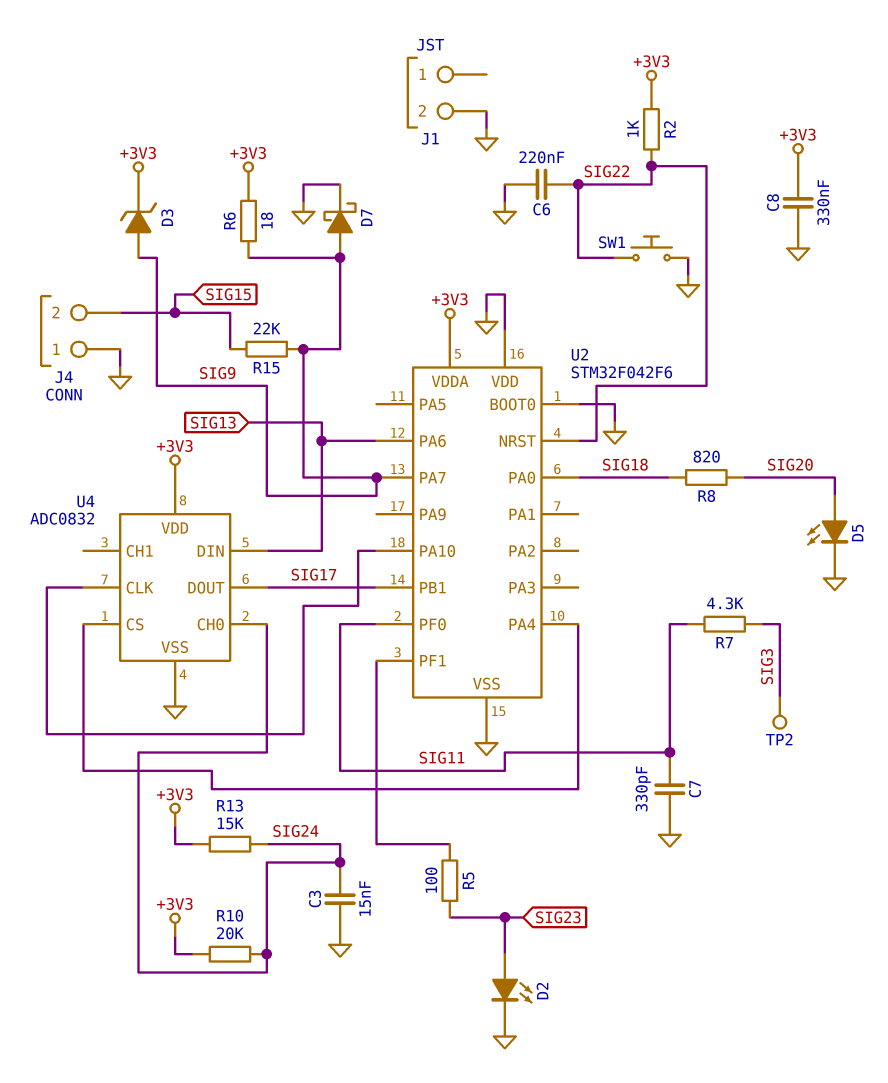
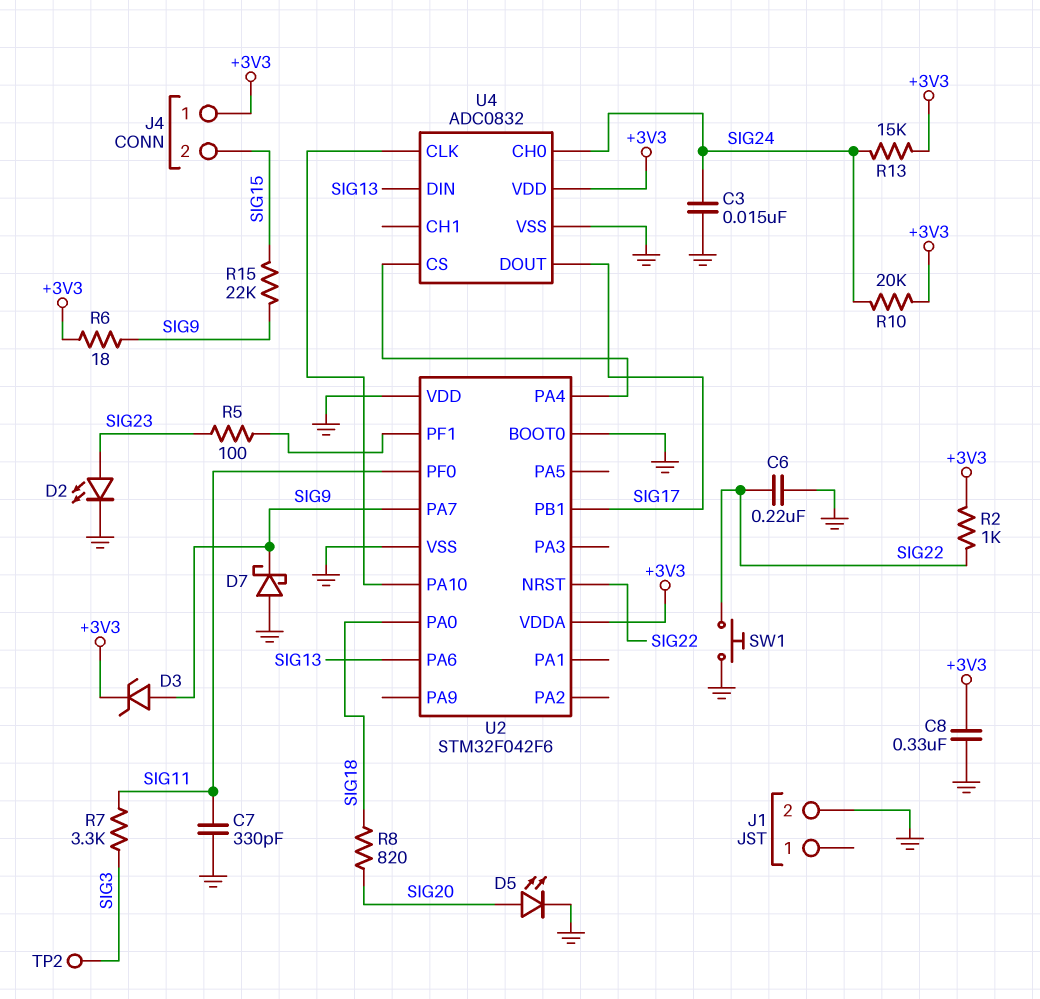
D7: schottky (A SIG9, K GND) -> schottky (A GND, K SIG9)
J4 pin 1: GND -> +3V3
R7: 4.3k (SIG3, SIG11) -> 3.3k (SIG3, SIG11)

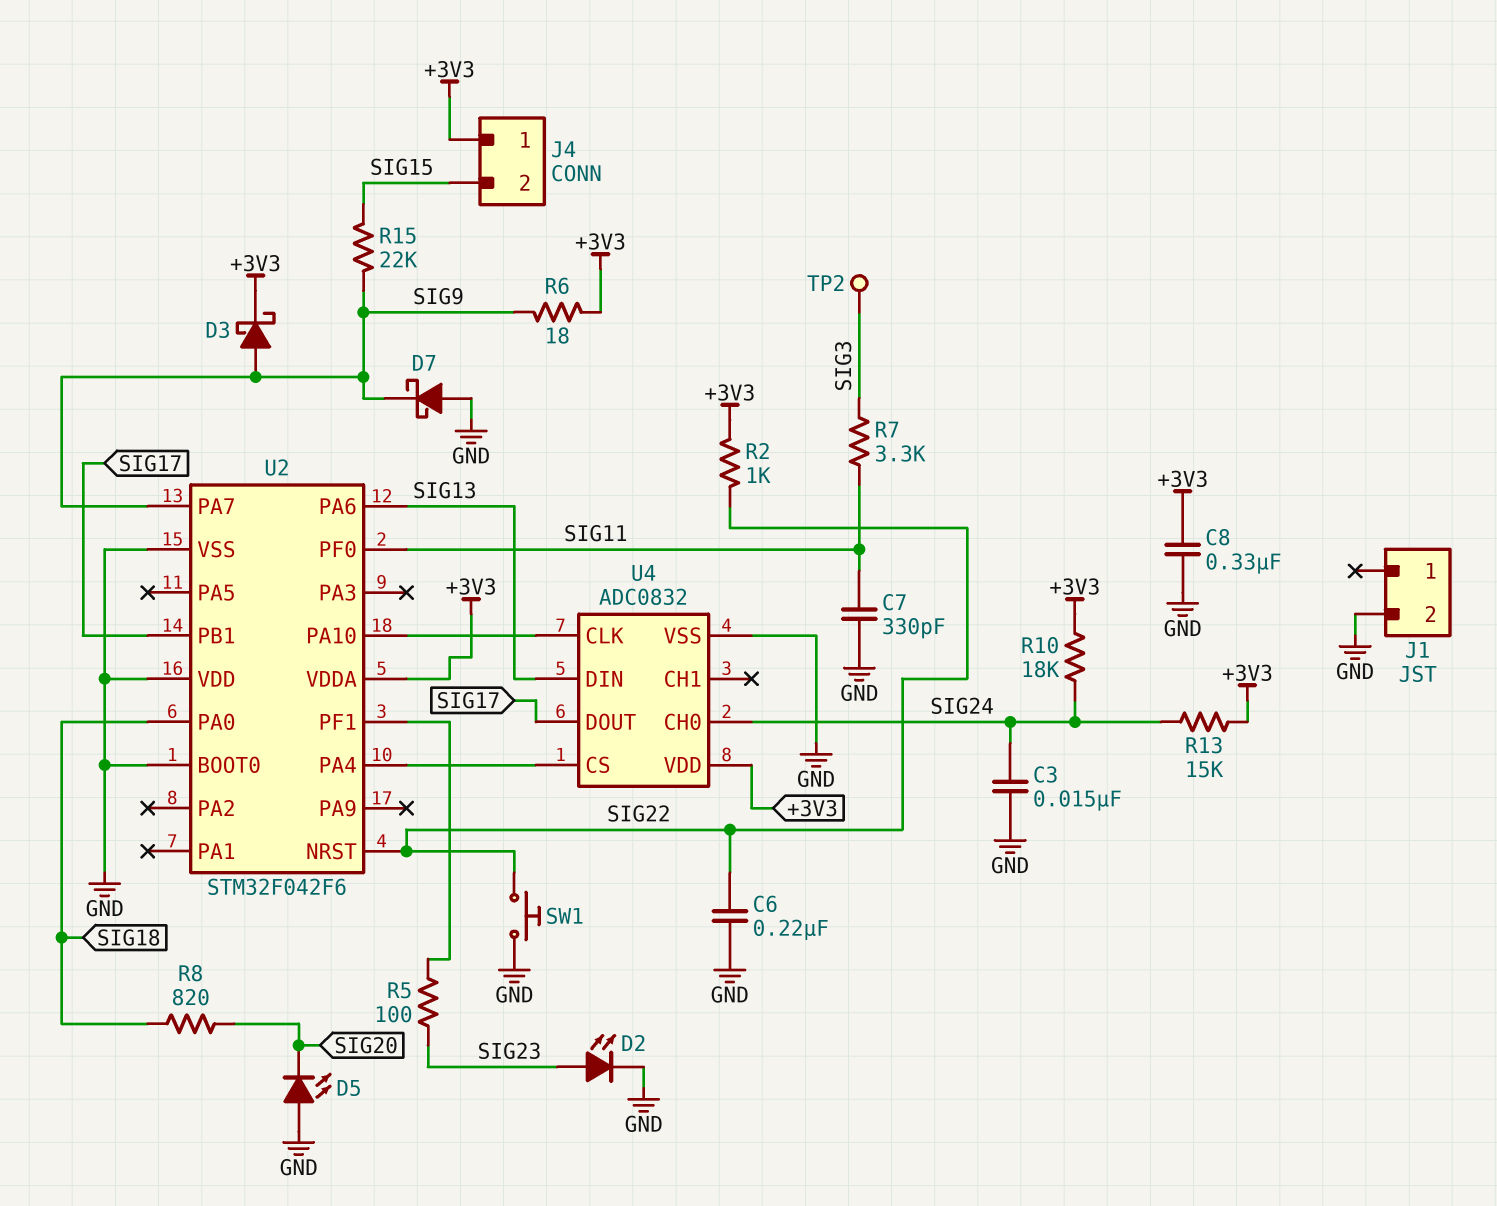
D3: zener (A SIG9, K +3V3) -> schottky (A SIG9, K +3V3)
D5: LED (A SIG20, K GND) -> LED (A GND, K SIG20)
R10: 20k (+3V3, SIG24) -> 18k (+3V3, SIG24)

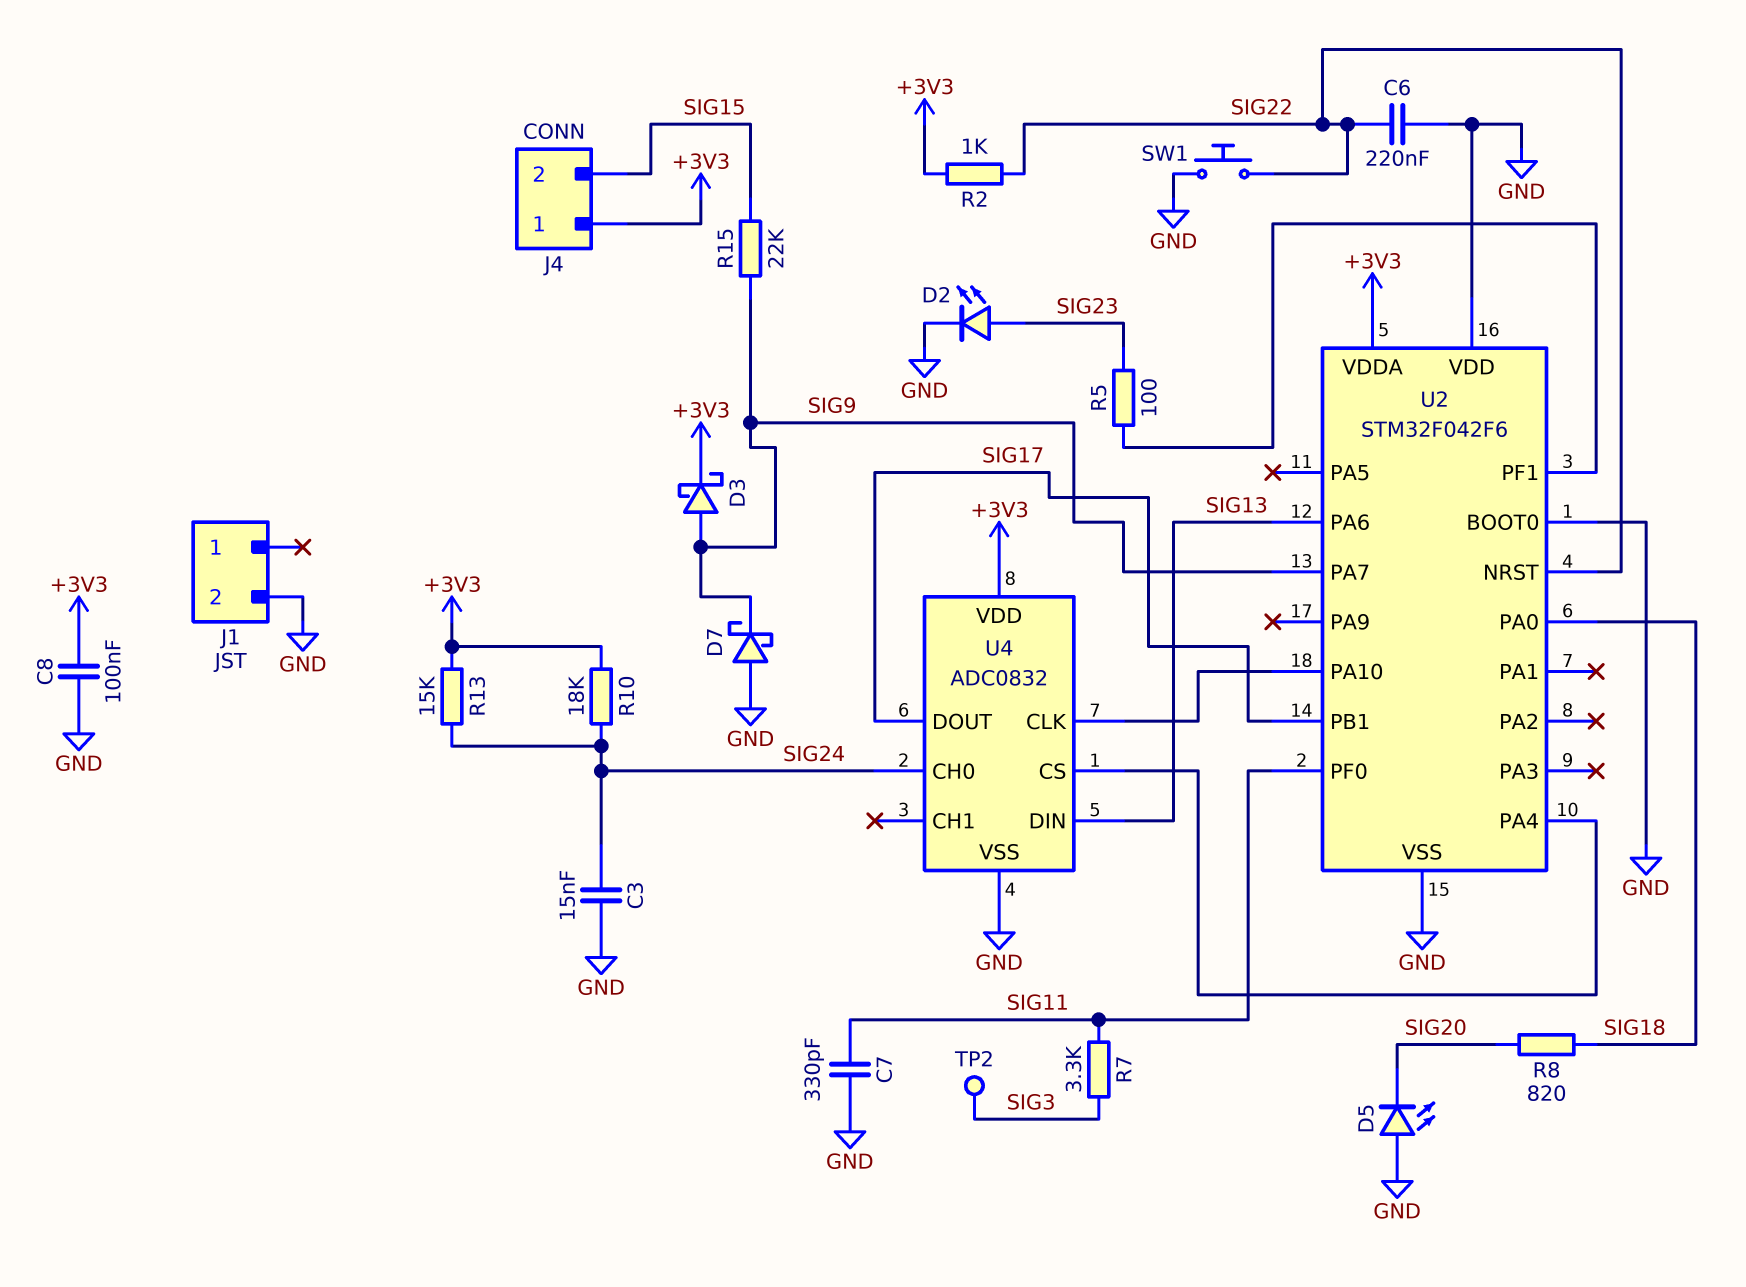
C8: 330nF (+3V3, GND) -> 100nF (+3V3, GND)
R6: 18 (+3V3, SIG9) -> none

